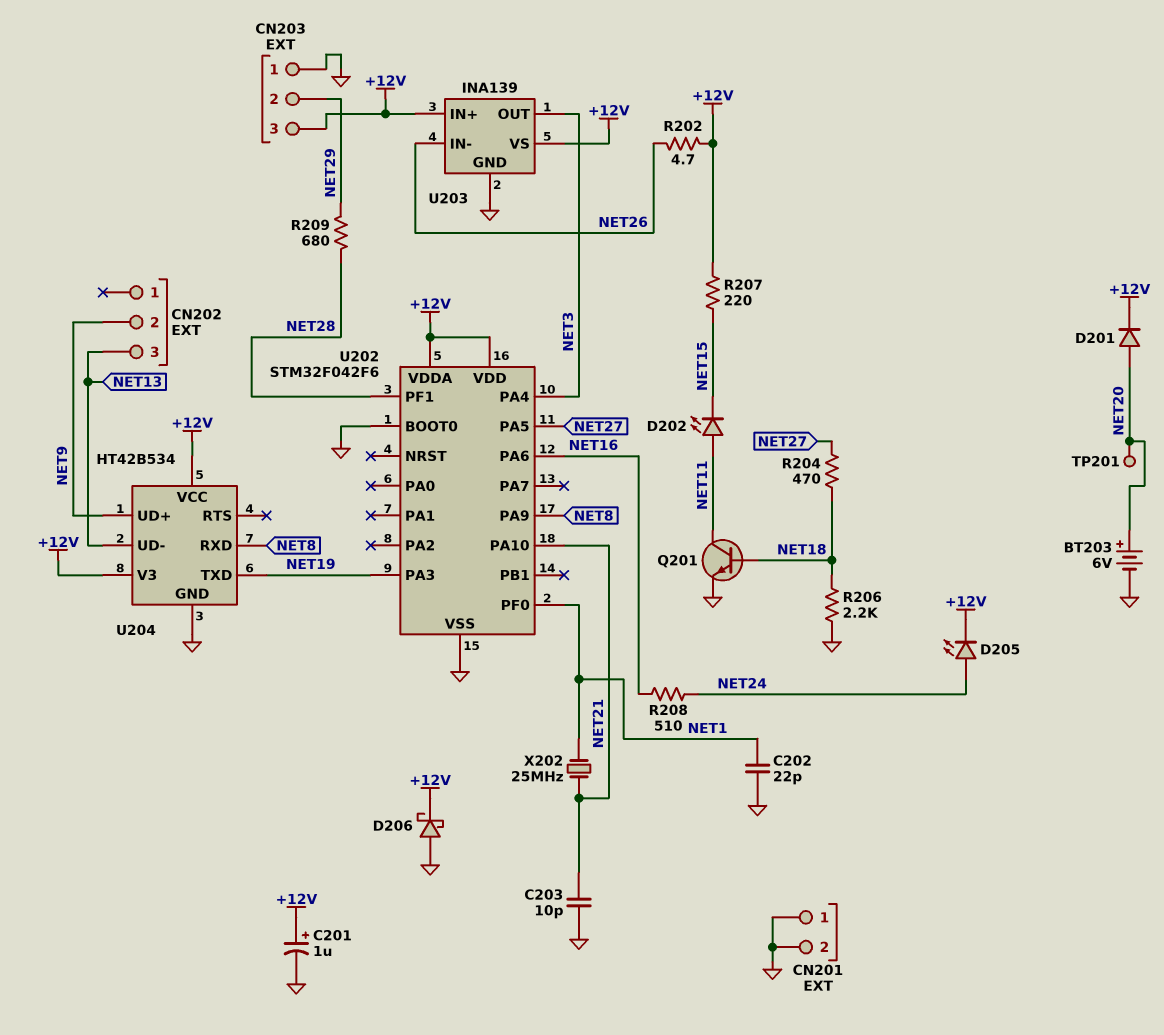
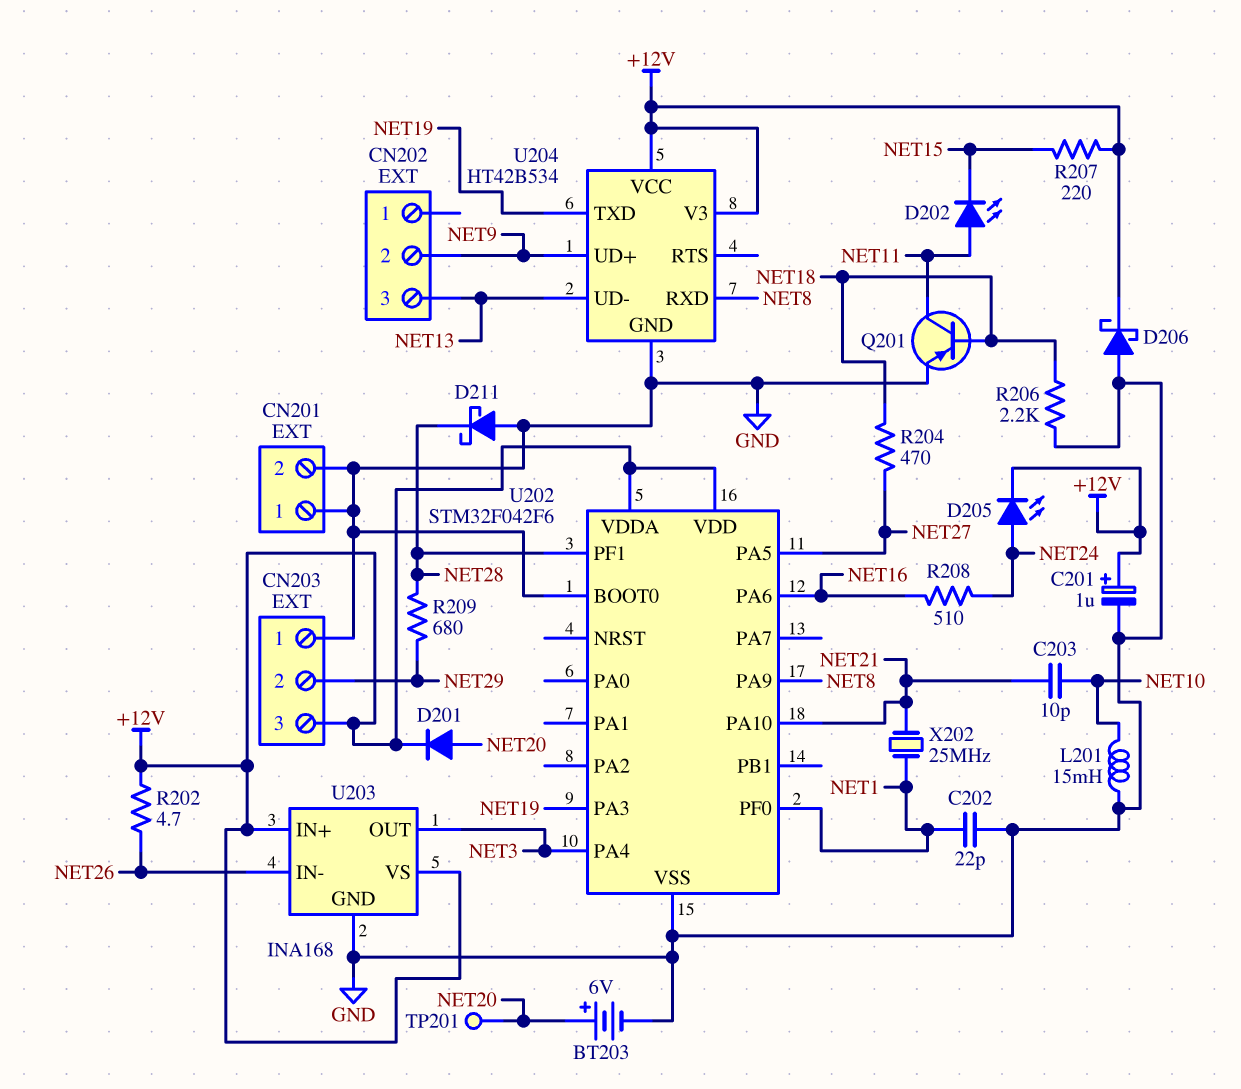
C203: 10pF (GND, NET21) -> 10pF (NET10, NET21)
D211: none -> schottky (A GND, K NET28)
L201: none -> 15mH (GND, NET10)
Q201: NPN (B NET18, C NET11, E GND) -> PNP (B NET18, C NET11, E GND)
U203: INA139 -> INA168

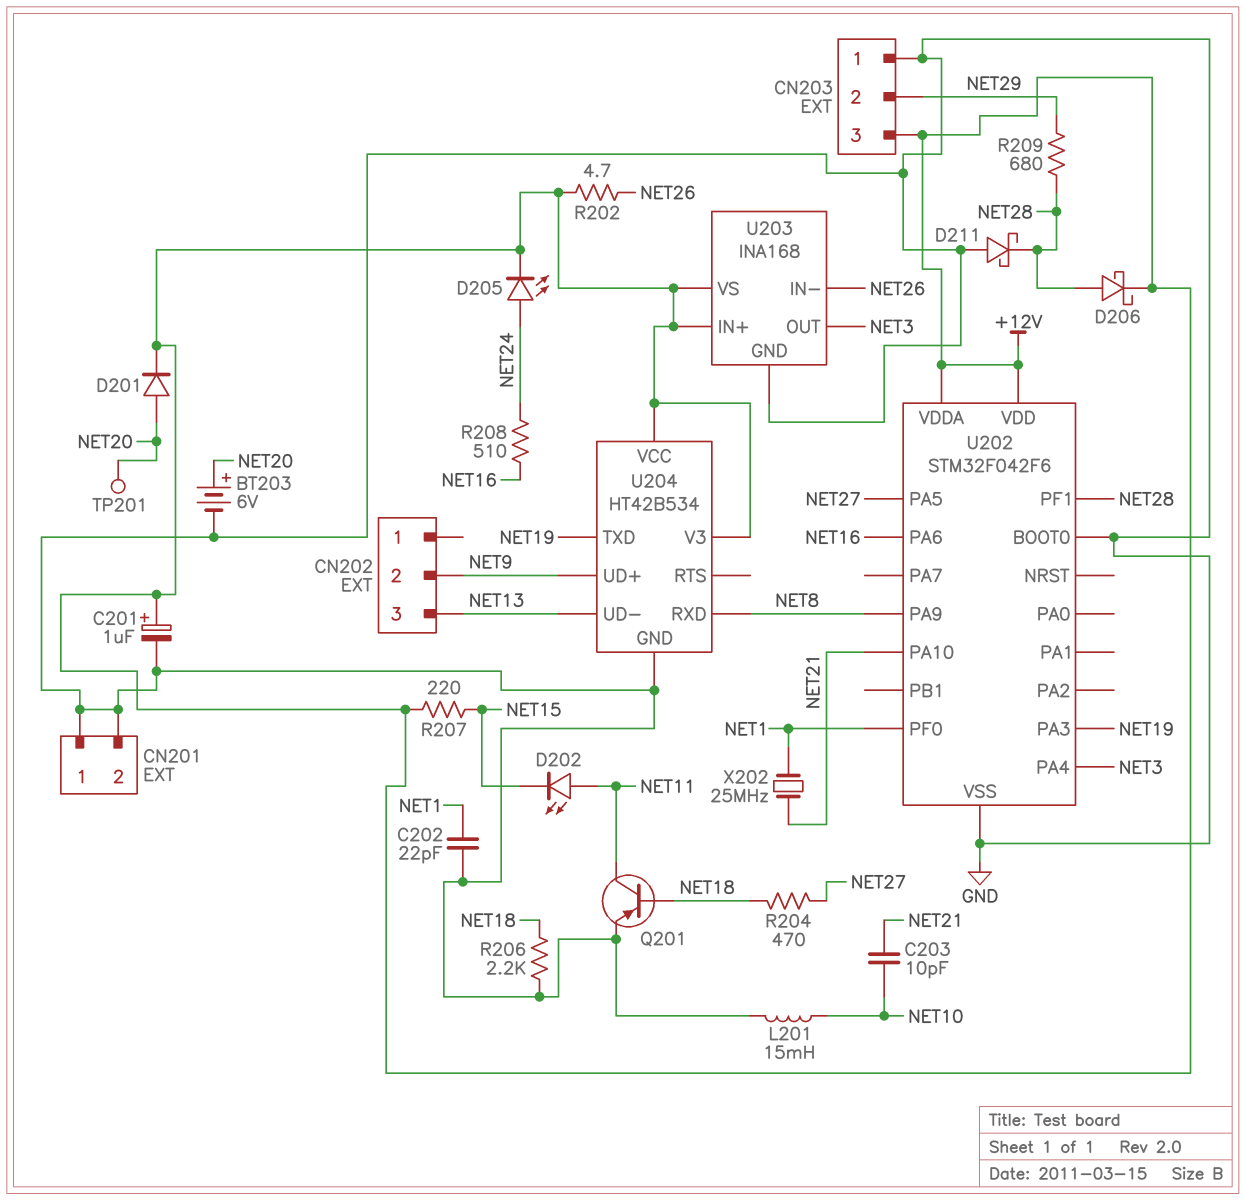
D206: schottky (A GND, K +12V) -> schottky (A NET28, K +12V)

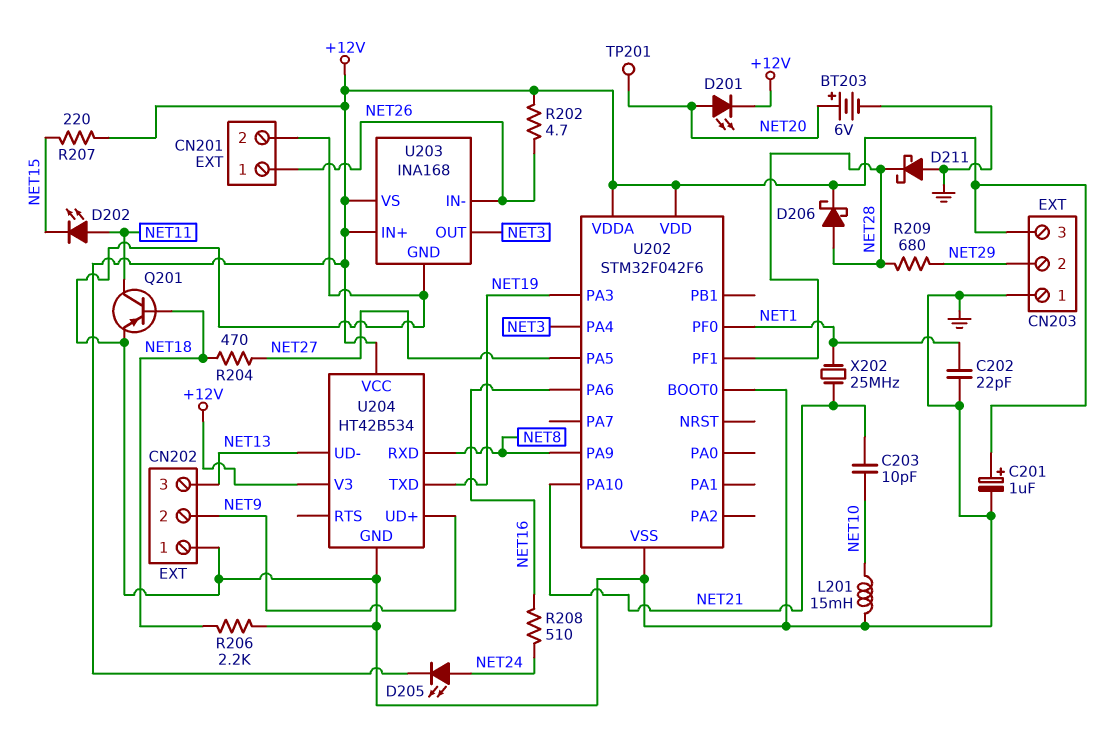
CN201 pin 1: GND -> NET26
CN202 pin 1: none -> GND
D201: diode (A NET20, K +12V) -> LED (A NET20, K +12V)

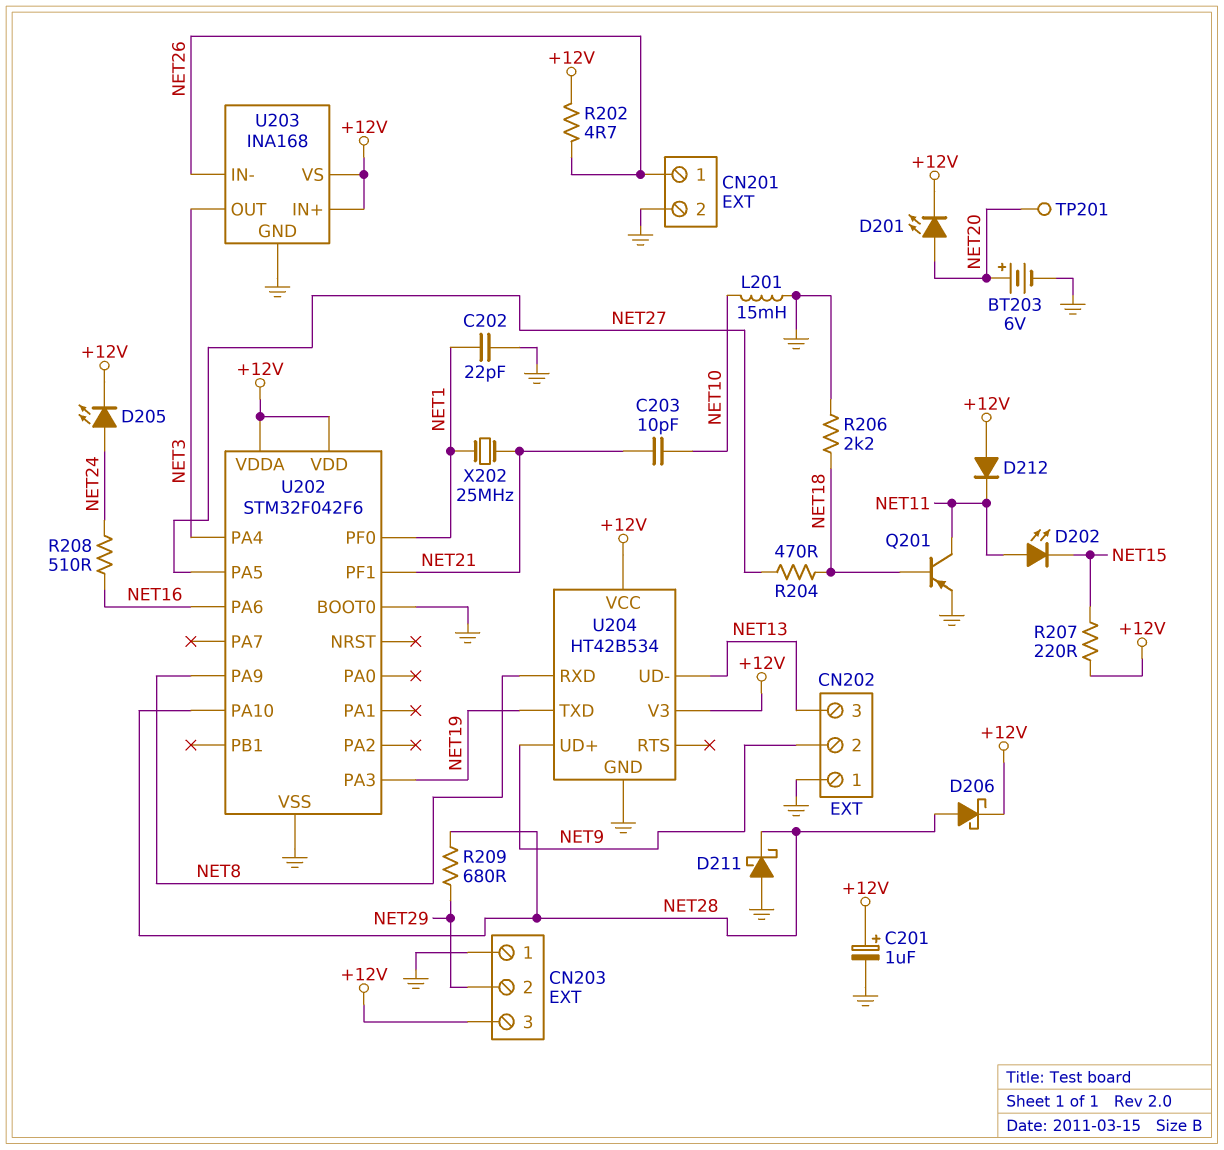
D212: none -> diode (A +12V, K NET11)
U202 pin PA10: NET21 -> NET28
U202 pin PF1: NET28 -> NET21

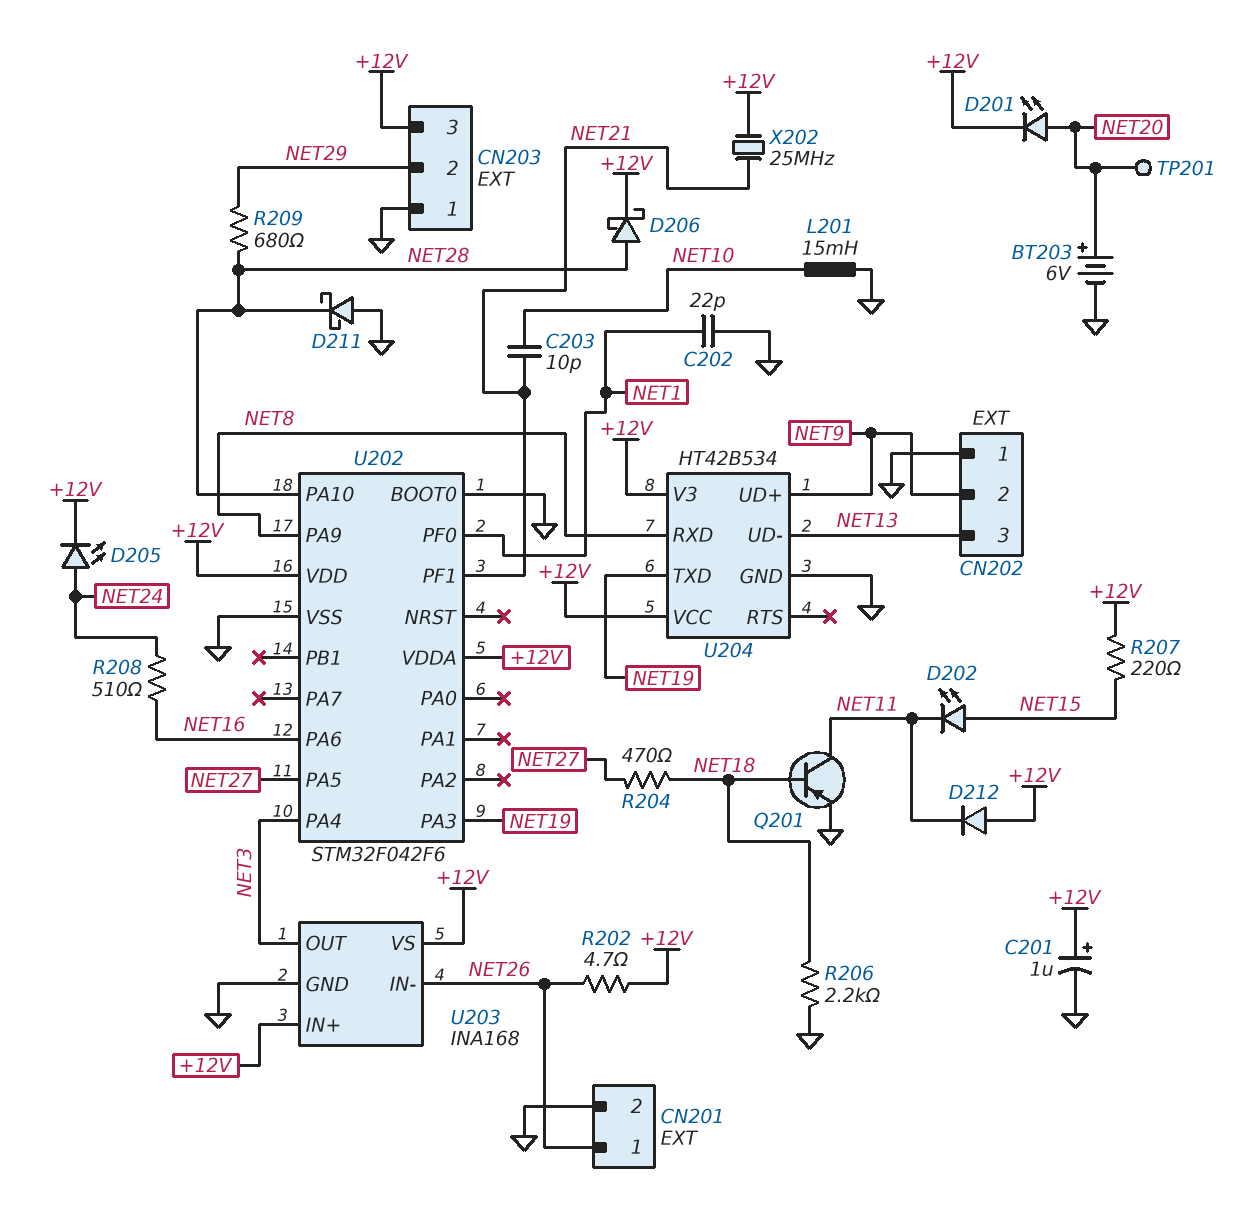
D202: LED (A NET11, K NET15) -> LED (A NET15, K NET11)
X202: 25MHz (NET1, NET21) -> 25MHz (+12V, NET21)

